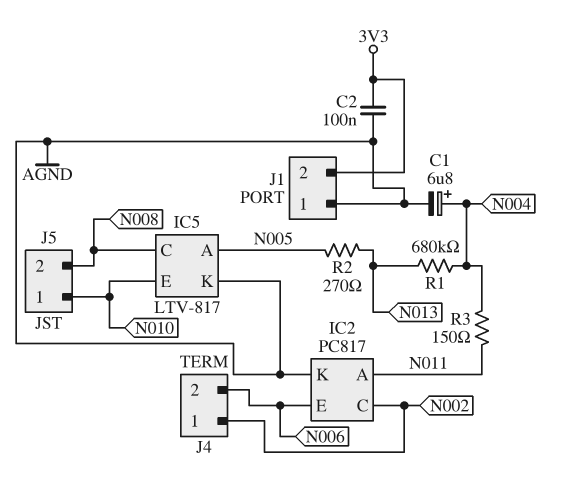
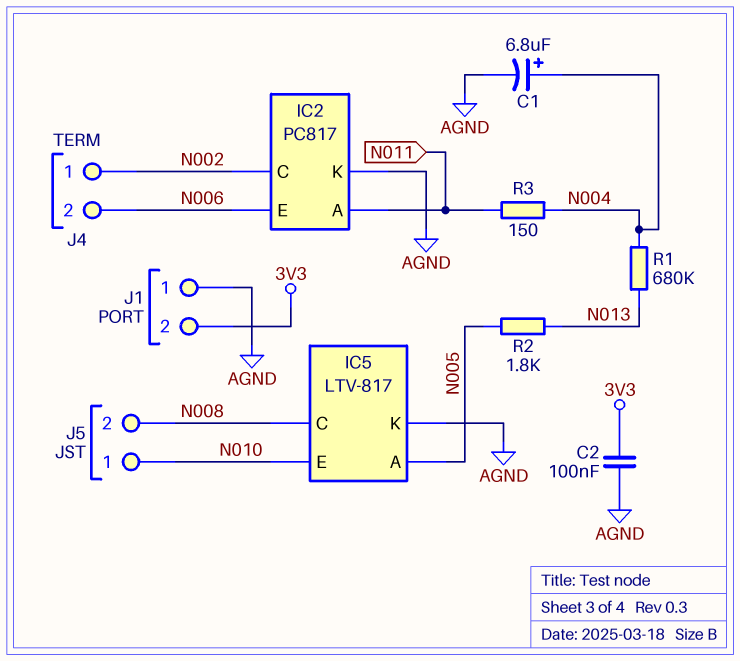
R2: 270 (N005, N013) -> 1.8k (N005, N013)

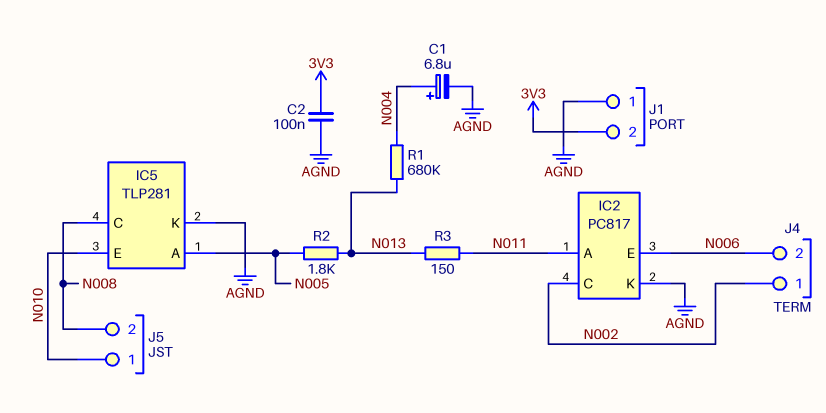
IC5: LTV-817 -> TLP281
R3: 150 (N004, N011) -> 150 (N011, N013)

